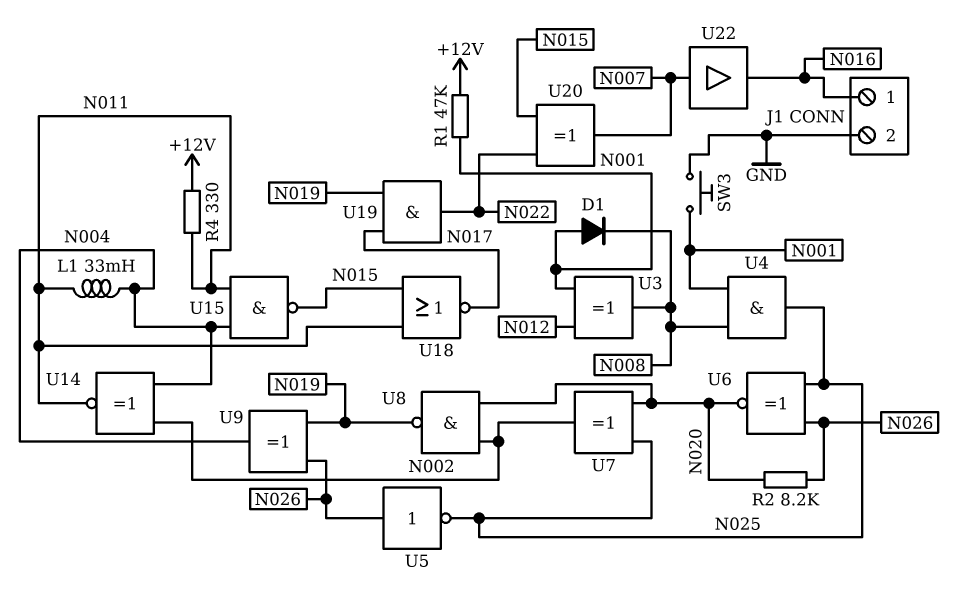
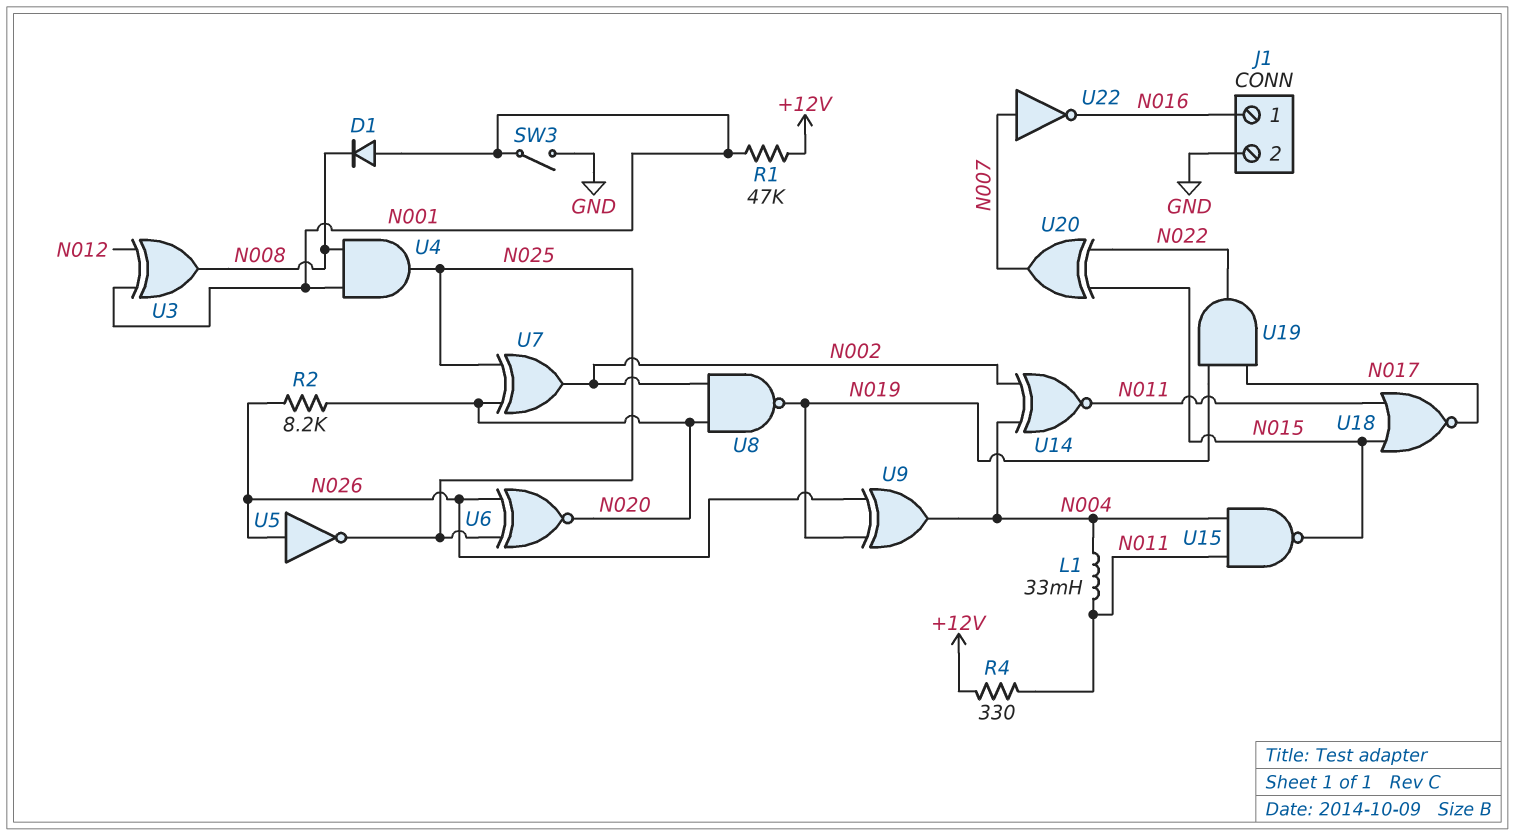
SW3: button (GND, N001) -> switch (GND, N001)
U22: buffer (in N007, out N016) -> NOT (in N007, out N016)

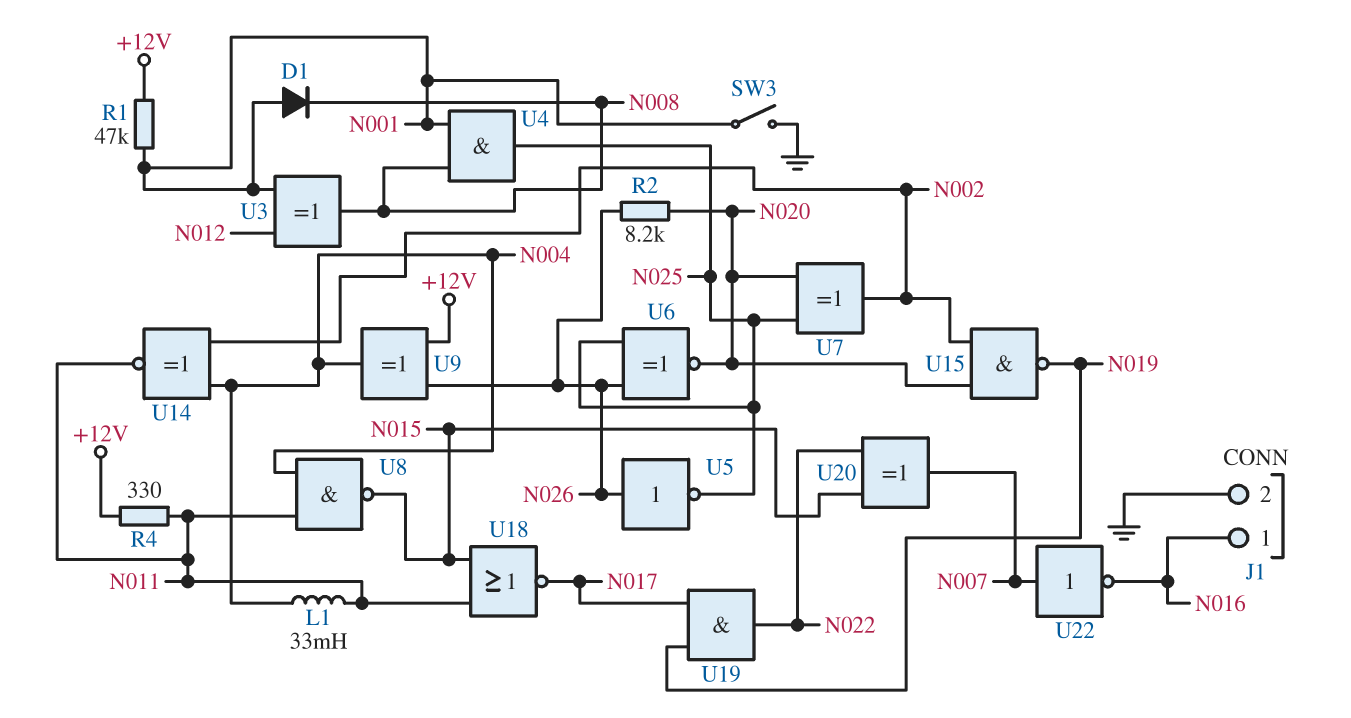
U8: NAND (in N002, in N020, out N019) -> NAND (in N004, in N011, out N015)
U9: XOR (in N019, in N026, out N004) -> XOR (in +12V, in N026, out N004)
U15: NAND (in N004, in N011, out N015) -> NAND (in N002, in N020, out N019)

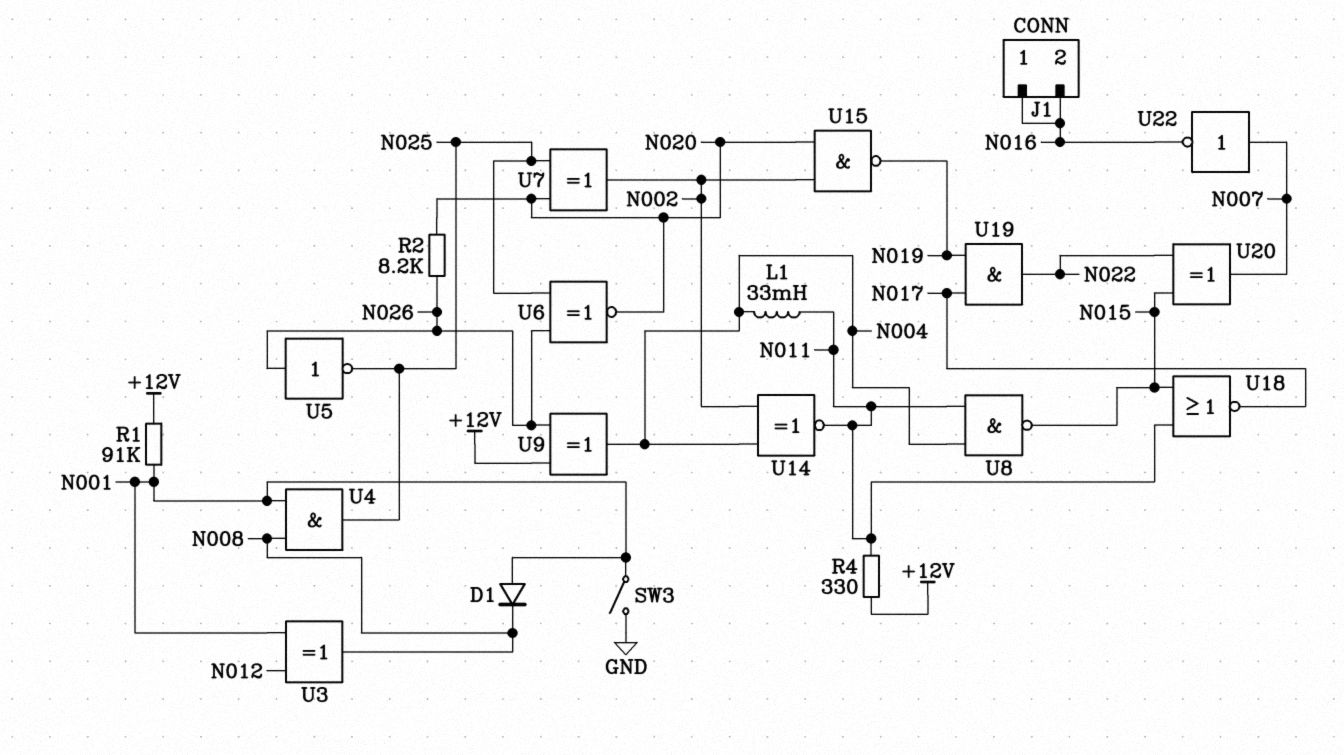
J1 pin 2: GND -> N016
R1: 47k (+12V, N001) -> 91k (+12V, N001)

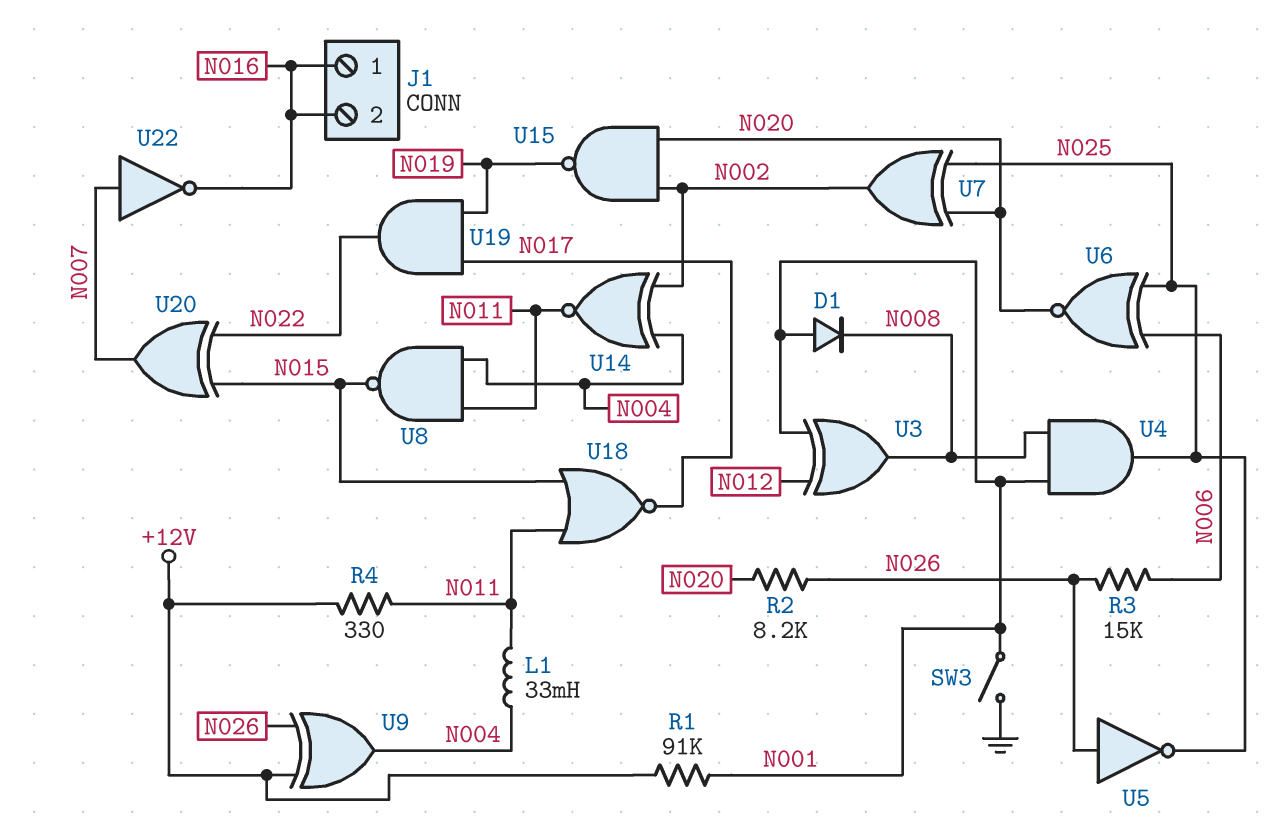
R3: none -> 15k (N006, N026)
U6: XNOR (in N025, in N026, out N020) -> XNOR (in N006, in N025, out N020)

